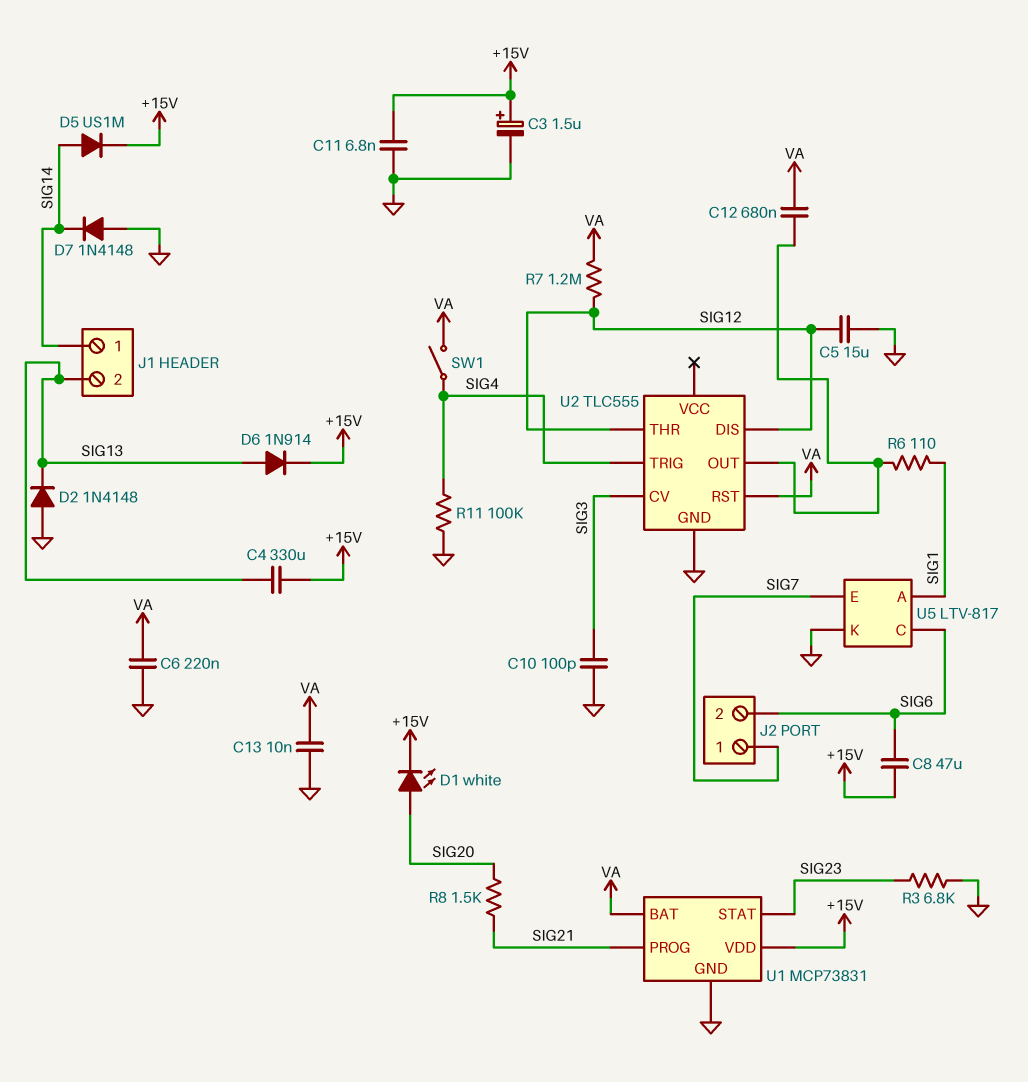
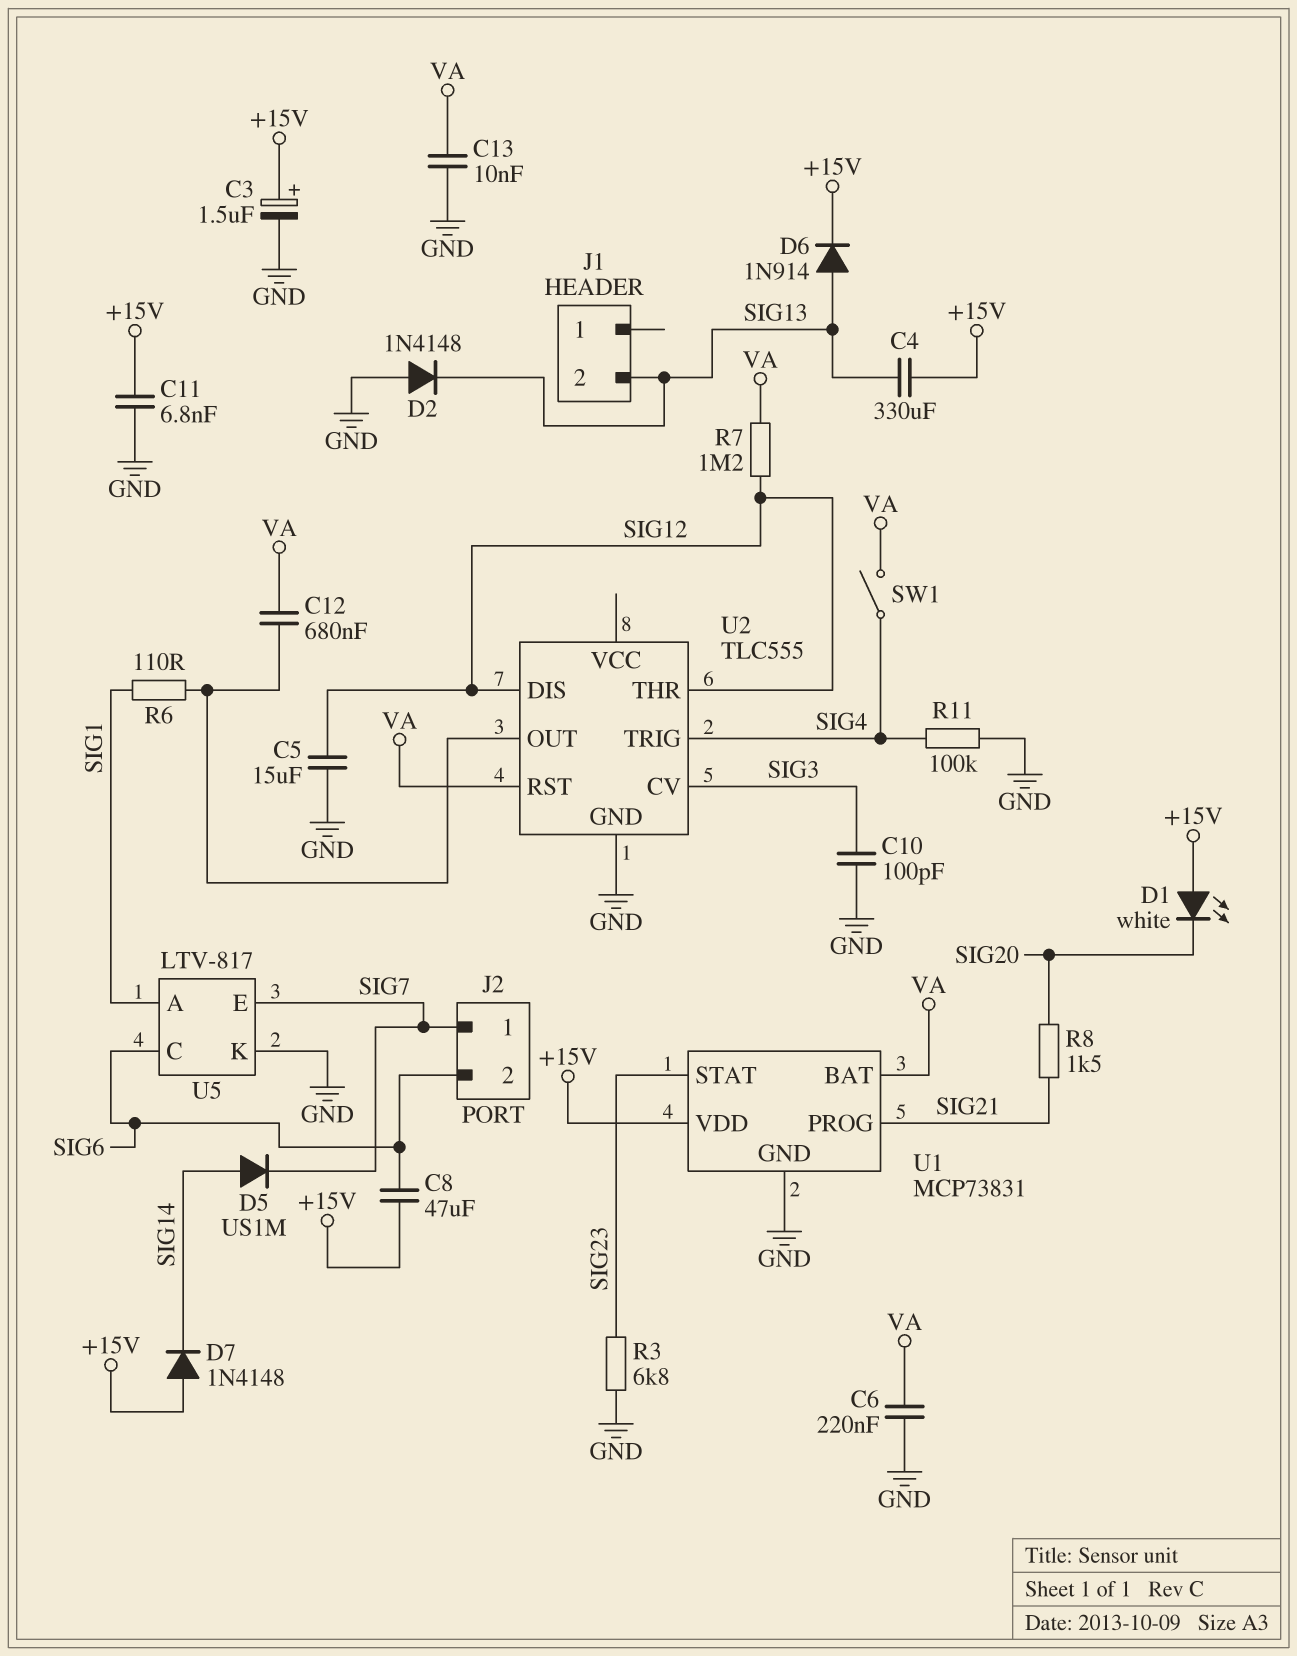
D1: LED white (A SIG20, K +15V) -> LED white (A +15V, K SIG20)
D5: diode US1M (A SIG14, K +15V) -> diode US1M (A SIG14, K SIG7)
D7: diode 1N4148 (A GND, K SIG14) -> diode 1N4148 (A +15V, K SIG14)
J1 pin 1: SIG14 -> none

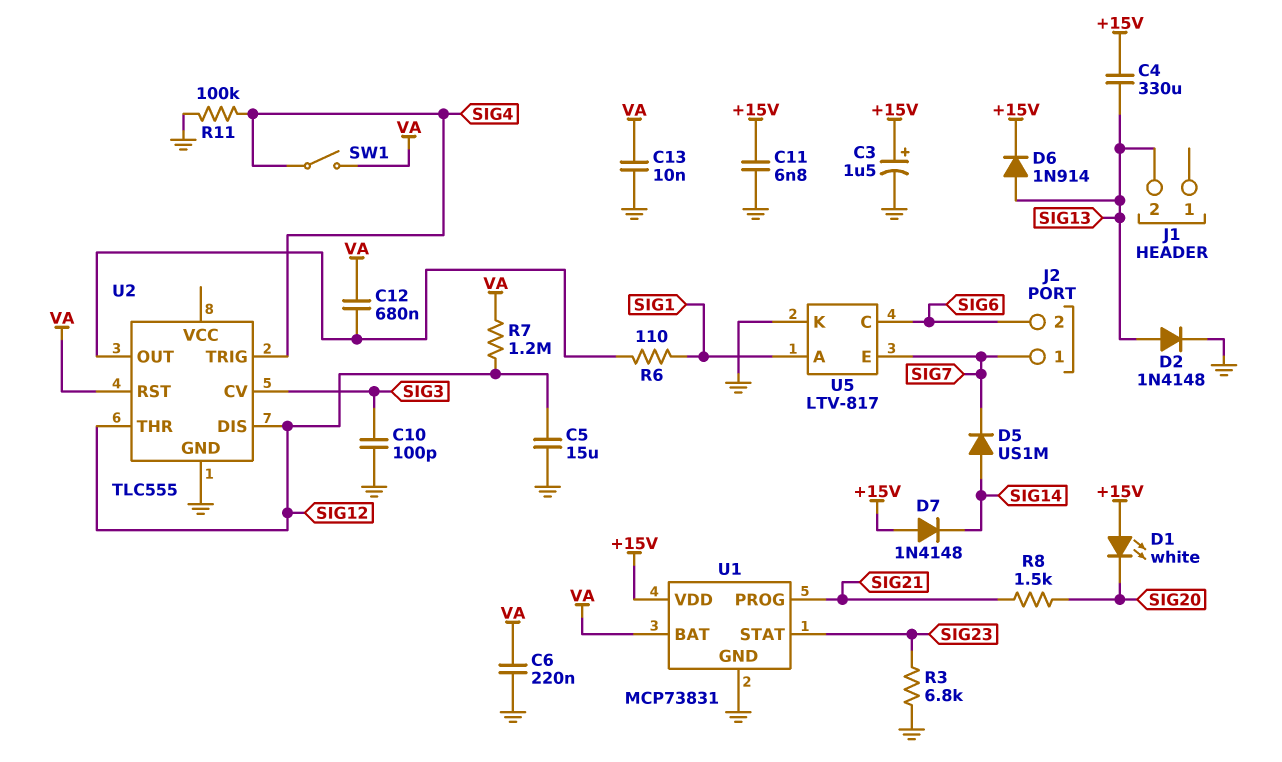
C8: 47uF (+15V, SIG6) -> none
D2: diode 1N4148 (A GND, K SIG13) -> diode 1N4148 (A SIG13, K GND)

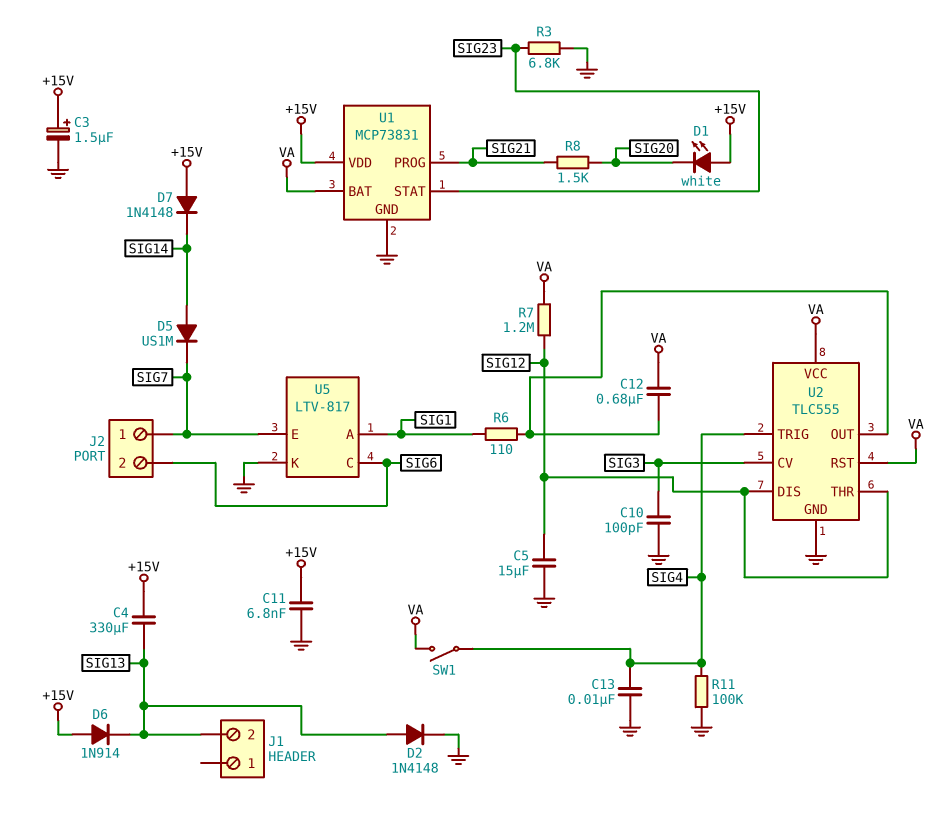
C6: 220nF (GND, VA) -> none
C13: 10nF (GND, VA) -> 10nF (GND, SIG4)
D6: diode 1N914 (A SIG13, K +15V) -> diode 1N914 (A +15V, K SIG13)
U2 pin VCC: none -> VA

